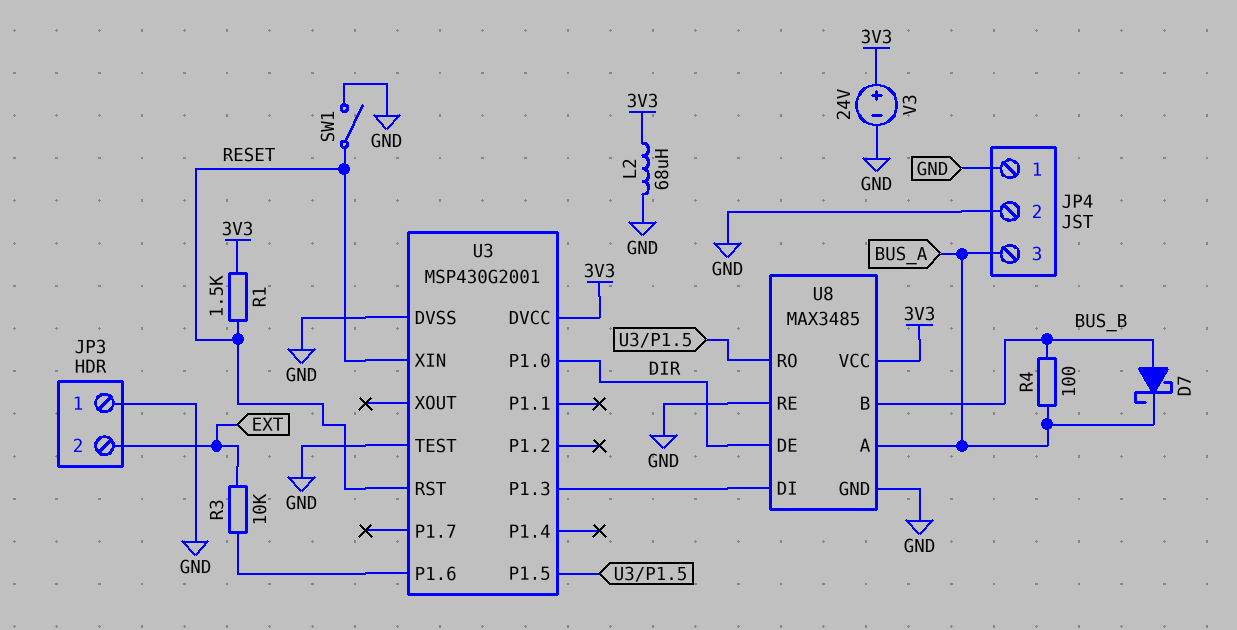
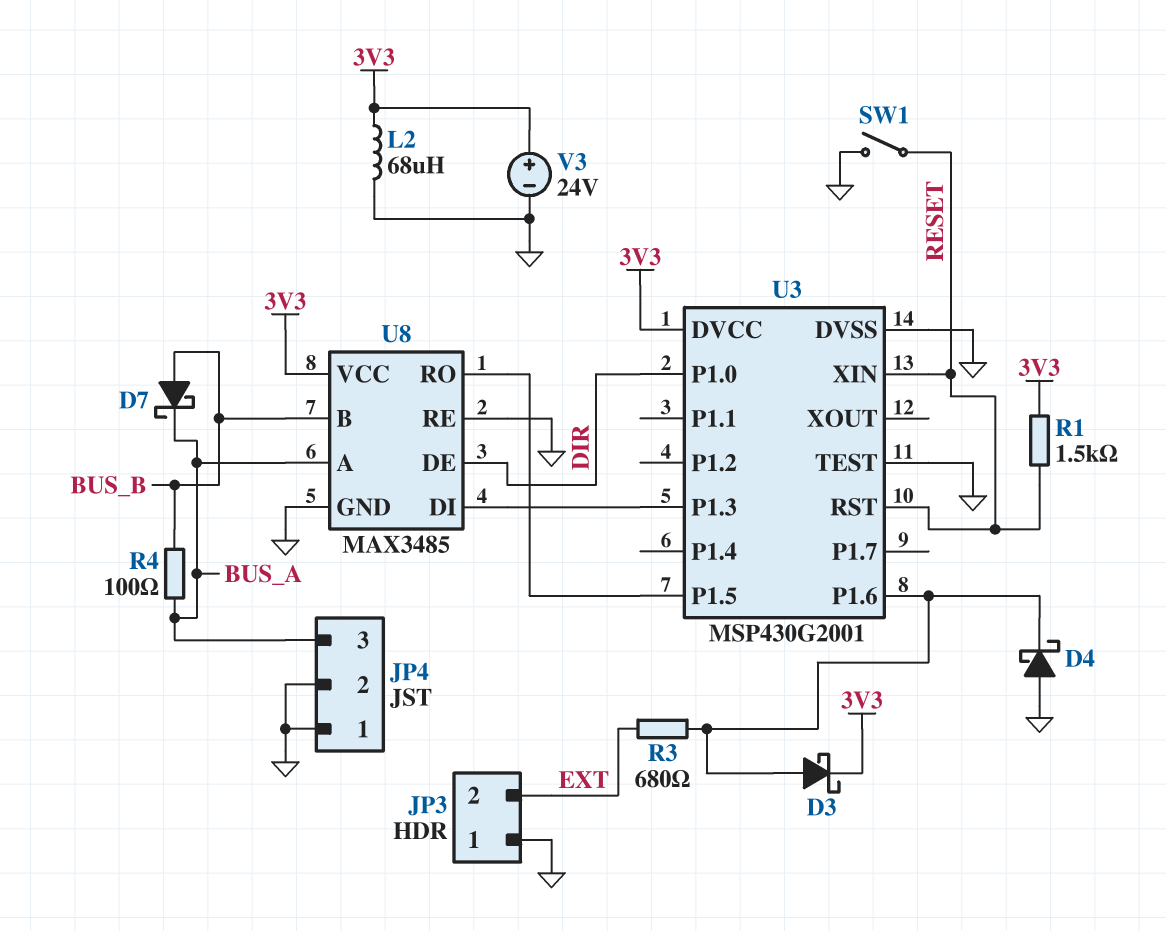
D3: none -> schottky (A U3/P1.6, K 3V3)
D4: none -> schottky (A GND, K U3/P1.6)
R3: 10k (EXT, U3/P1.6) -> 680 (EXT, U3/P1.6)

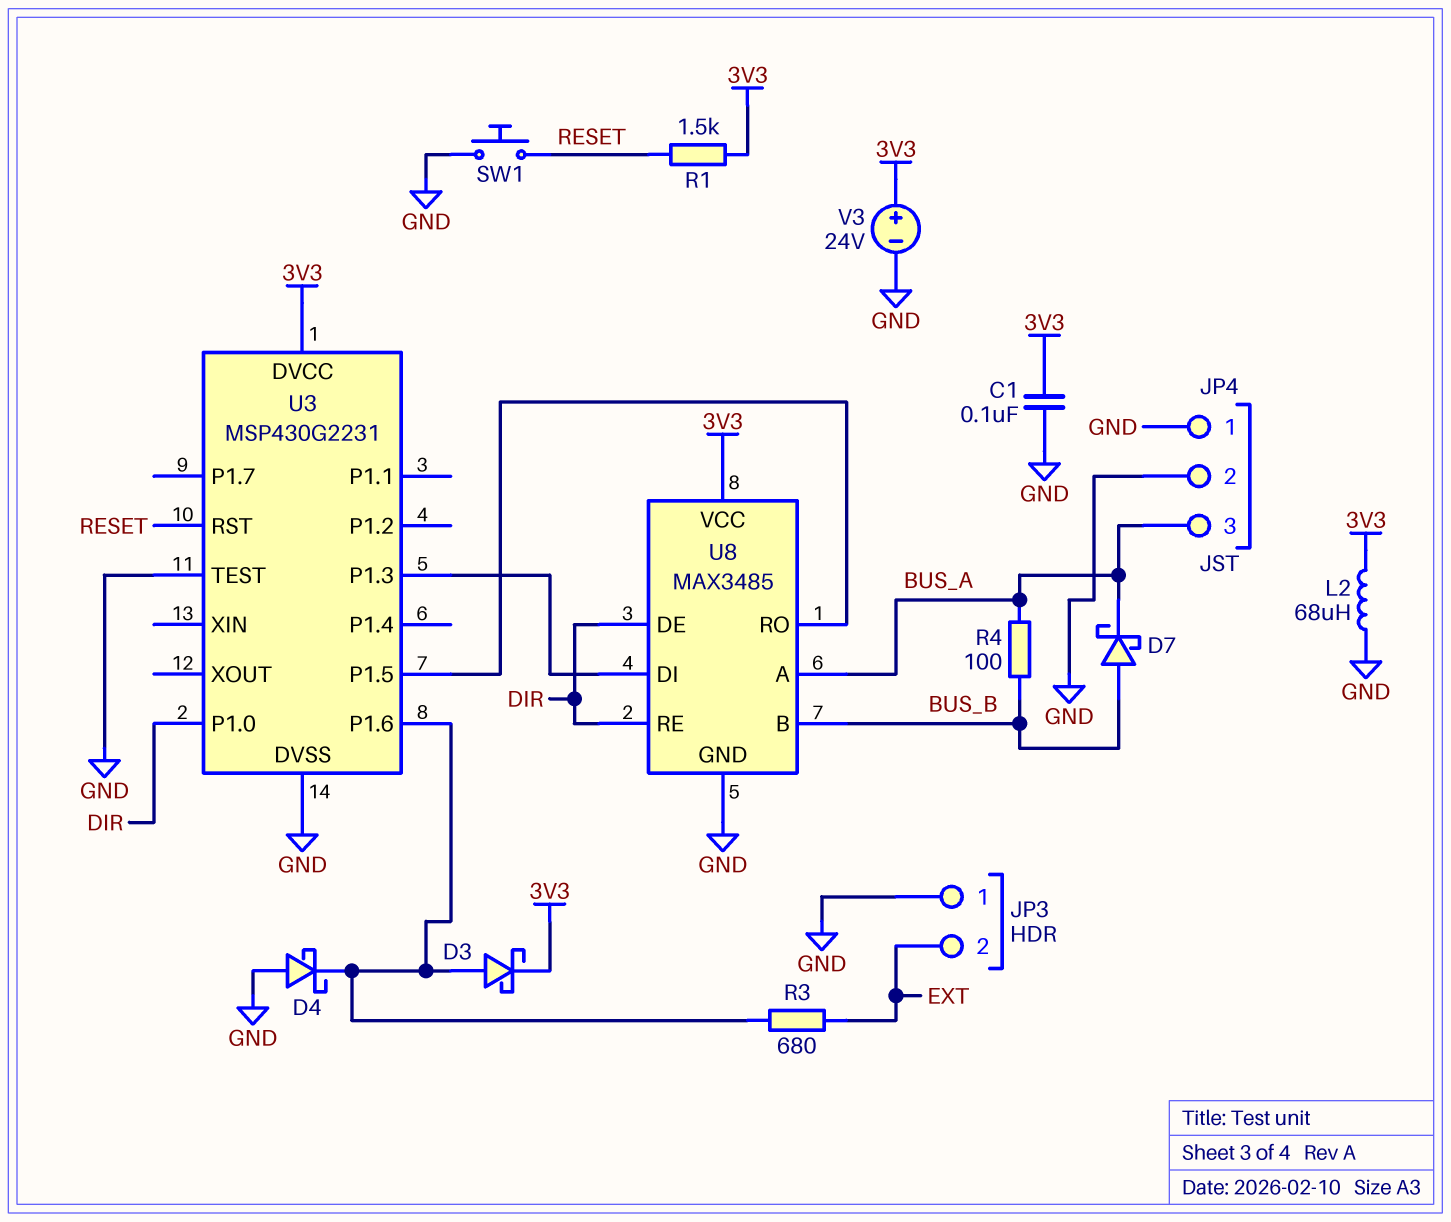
C1: none -> 100nF (3V3, GND)
SW1: switch (GND, RESET) -> button (GND, RESET)
U3: MSP430G2001 -> MSP430G2231
U3 pin XIN: RESET -> none
U8 pin RE: GND -> DIR

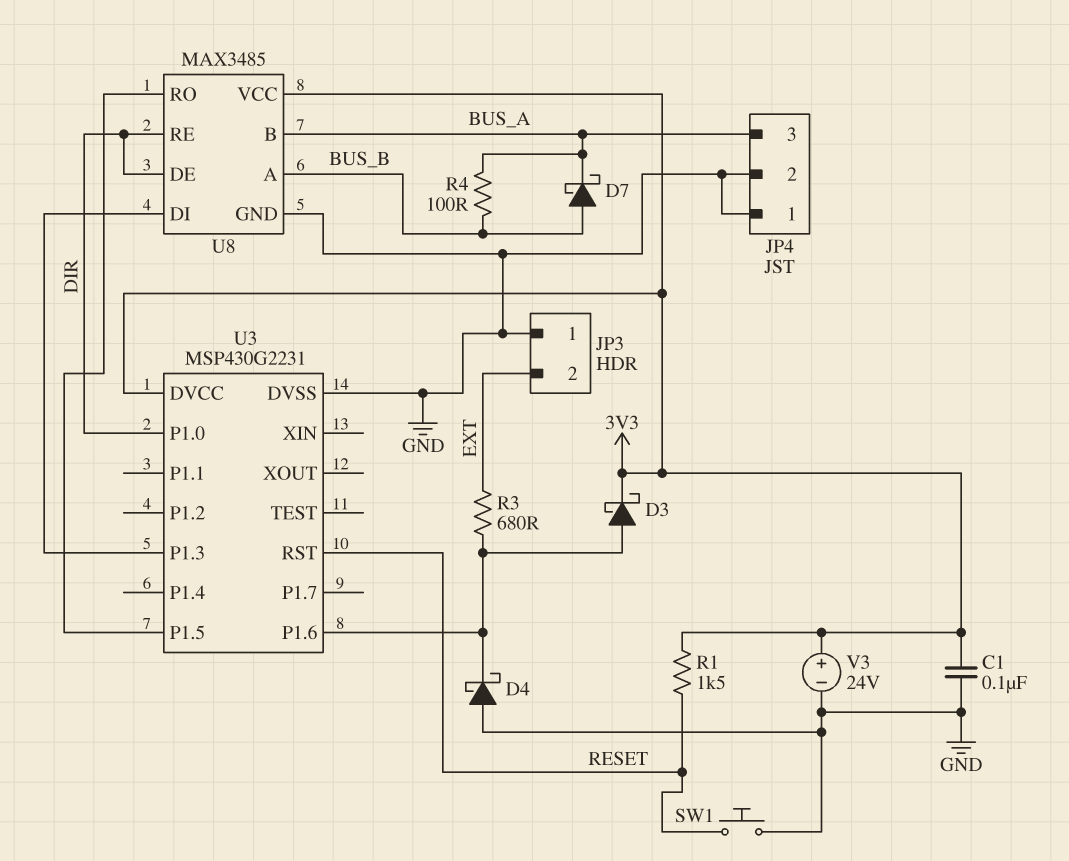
L2: 68uH (3V3, GND) -> none
U3 pin TEST: GND -> none
U8 pin A: BUS_A -> BUS_B
U8 pin B: BUS_B -> BUS_A

